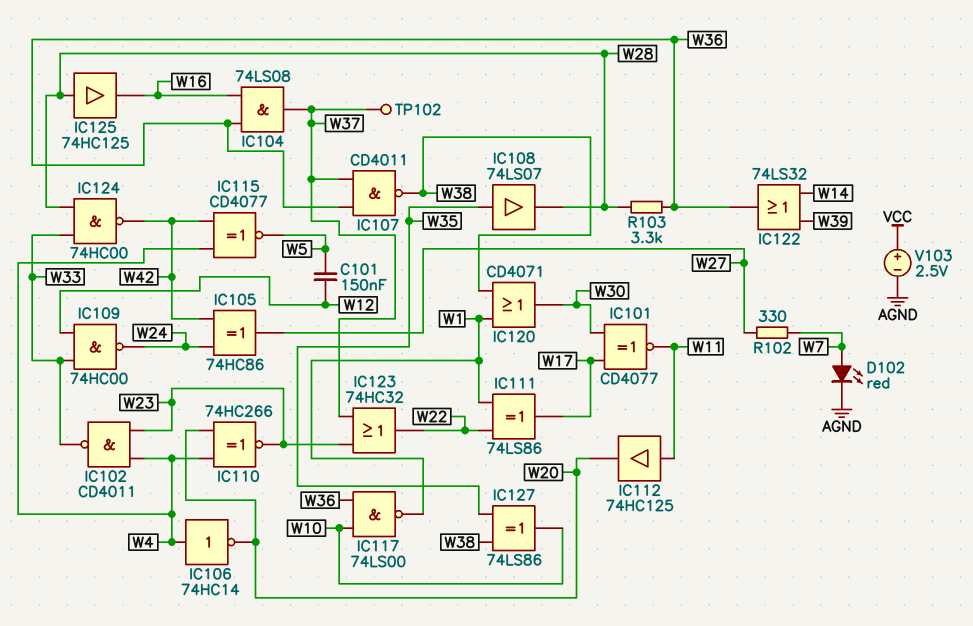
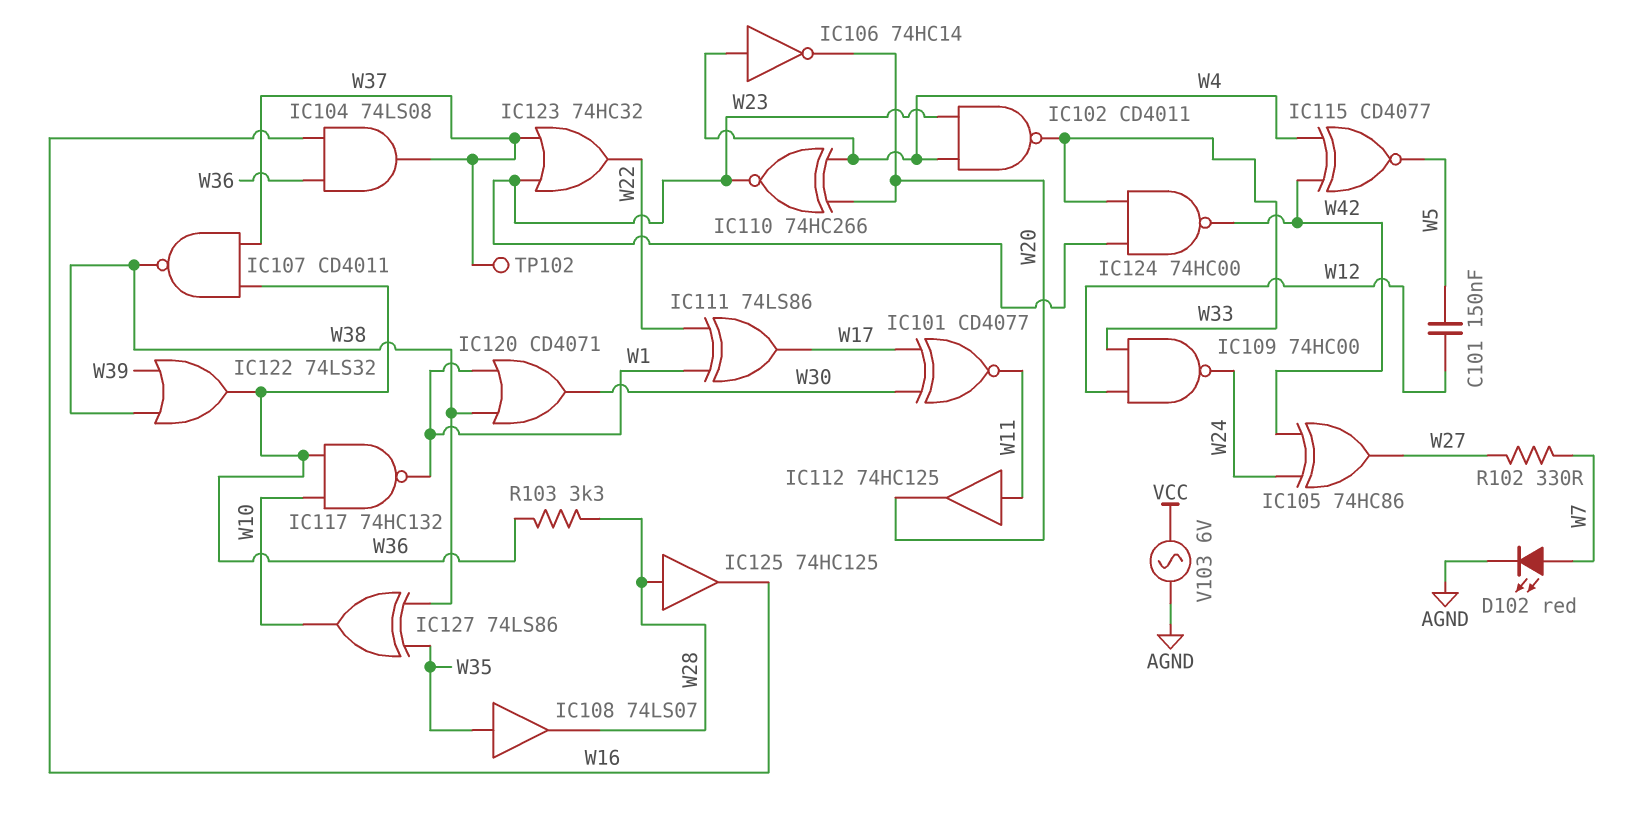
IC117: NAND 74LS00 (in W10, in W36, out W1) -> NAND 74HC132 (in W10, in W36, out W1)
IC122: OR 74LS32 (in W14, in W39, out W36) -> OR 74LS32 (in W38, in W39, out W36)
IC124: NAND 74HC00 (in W28, in W33, out W42) -> NAND 74HC00 (in W23, in W33, out W42)
V103: 2.5V (plus VCC, minus AGND) -> AC 6V (AGND, VCC)

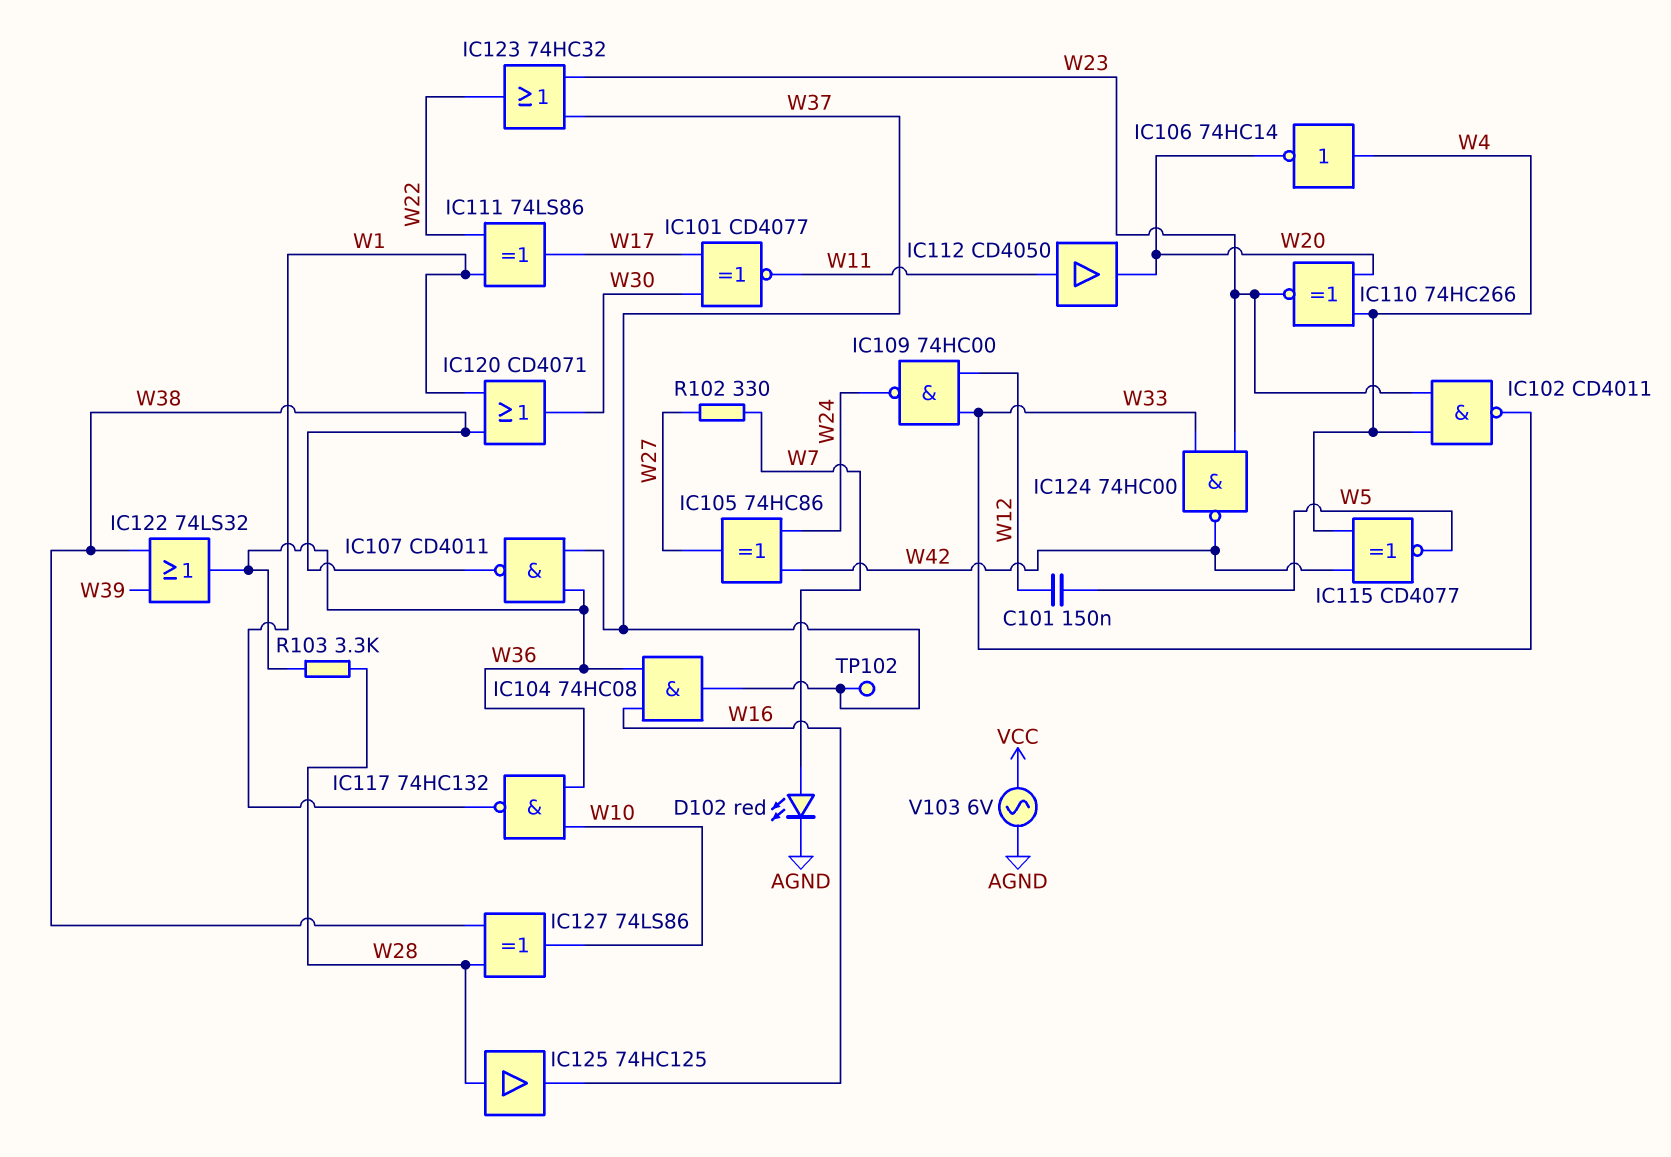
IC104: AND 74LS08 (in W16, in W36, out W37) -> AND 74HC08 (in W16, in W36, out W37)
IC108: buffer 74LS07 (in W35, out W28) -> none
IC112: buffer 74HC125 (in W11, out W20) -> buffer CD4050 (in W11, out W20)
IC127: XOR 74LS86 (in W35, in W38, out W10) -> XOR 74LS86 (in W28, in W38, out W10)

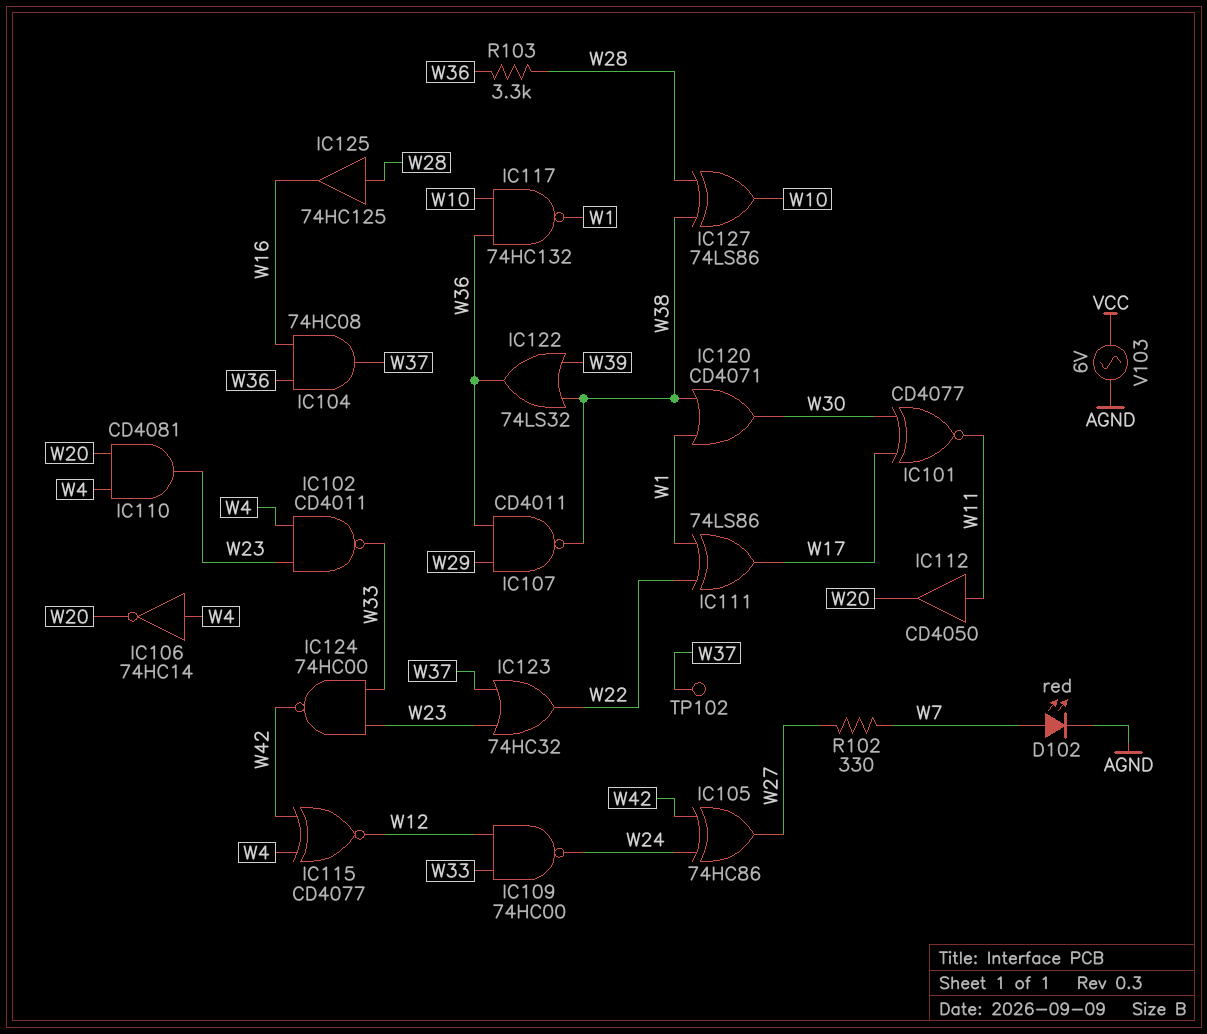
C101: 150nF (W5, W12) -> none
IC107: NAND CD4011 (in W36, in W37, out W38) -> NAND CD4011 (in W29, in W36, out W38)
IC110: XNOR 74HC266 (in W4, in W20, out W23) -> AND CD4081 (in W4, in W20, out W23)
IC115: XNOR CD4077 (in W4, in W42, out W5) -> XNOR CD4077 (in W4, in W42, out W12)

